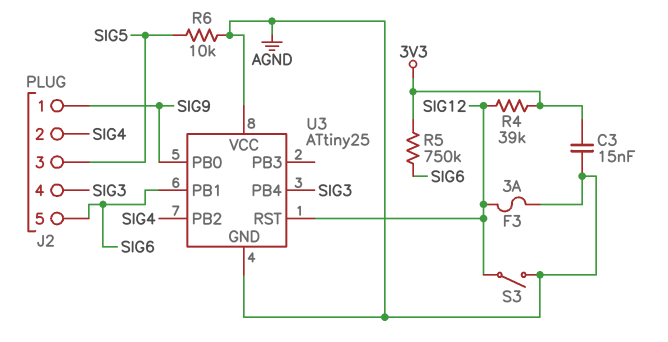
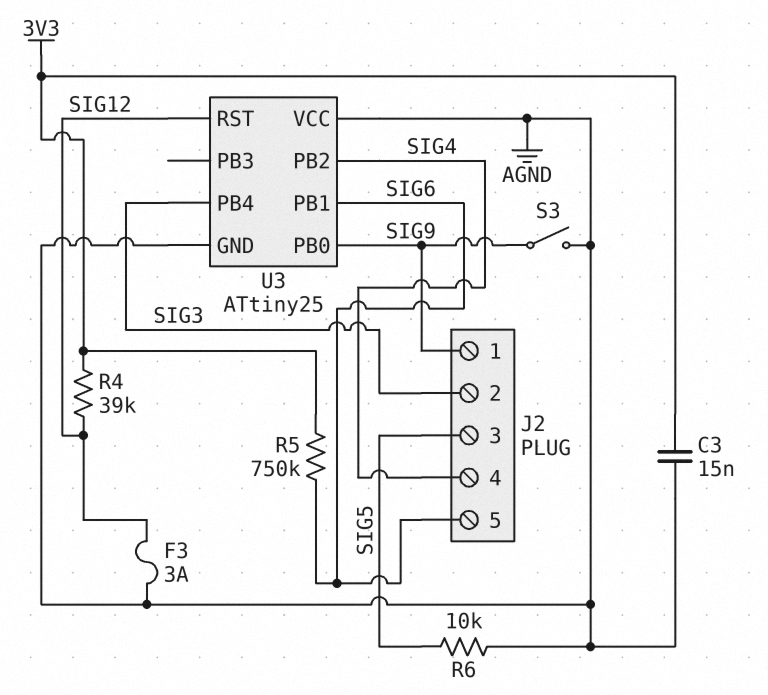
J2 pin 2: SIG4 -> SIG3
J2 pin 4: SIG3 -> SIG4
S3: switch (AGND, SIG12) -> switch (AGND, SIG9)

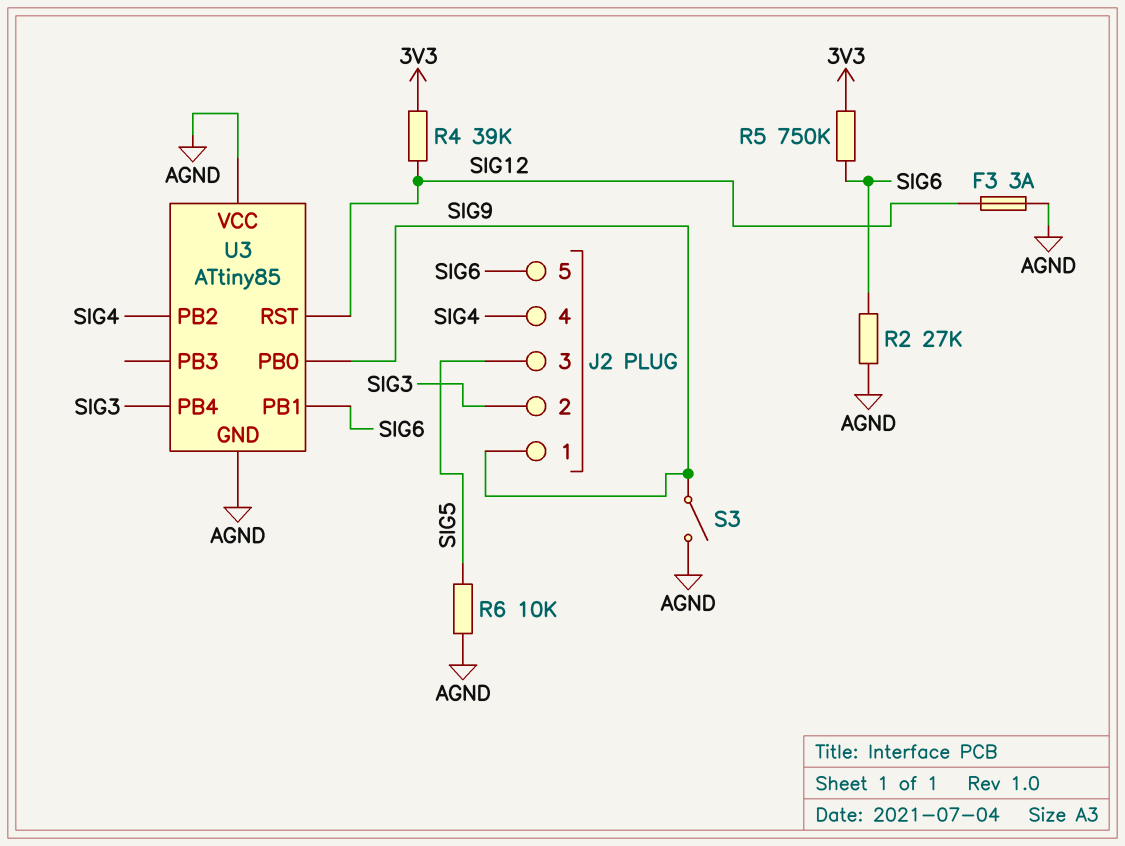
C3: 15nF (3V3, AGND) -> none
R2: none -> 27k (AGND, SIG6)
U3: ATtiny25 -> ATtiny85

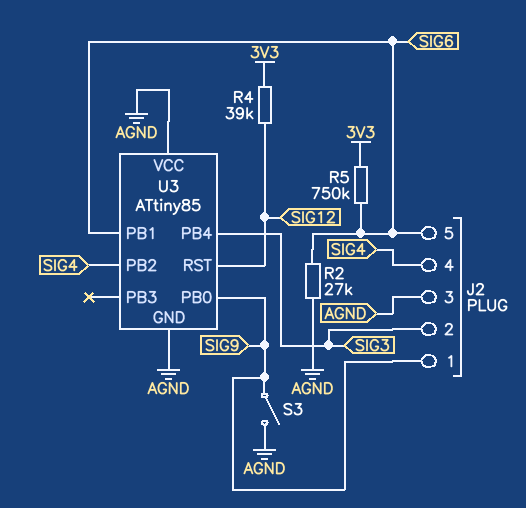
F3: 3A (AGND, SIG12) -> none
J2 pin 3: SIG5 -> AGND
R6: 10k (AGND, SIG5) -> none

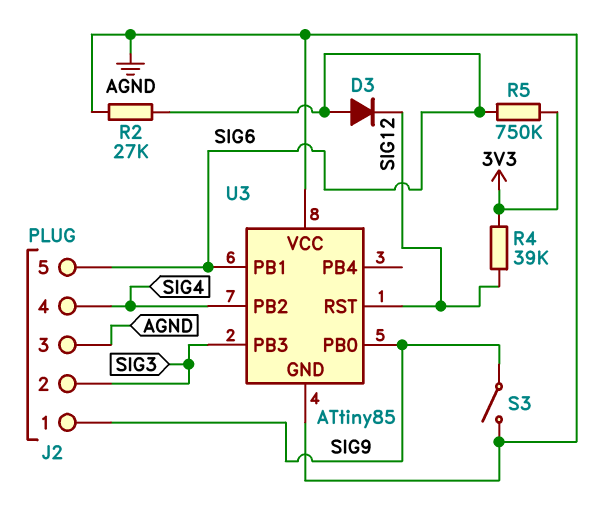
D3: none -> diode (A SIG6, K SIG12)
U3 pin PB3: none -> SIG3
U3 pin PB4: SIG3 -> none

